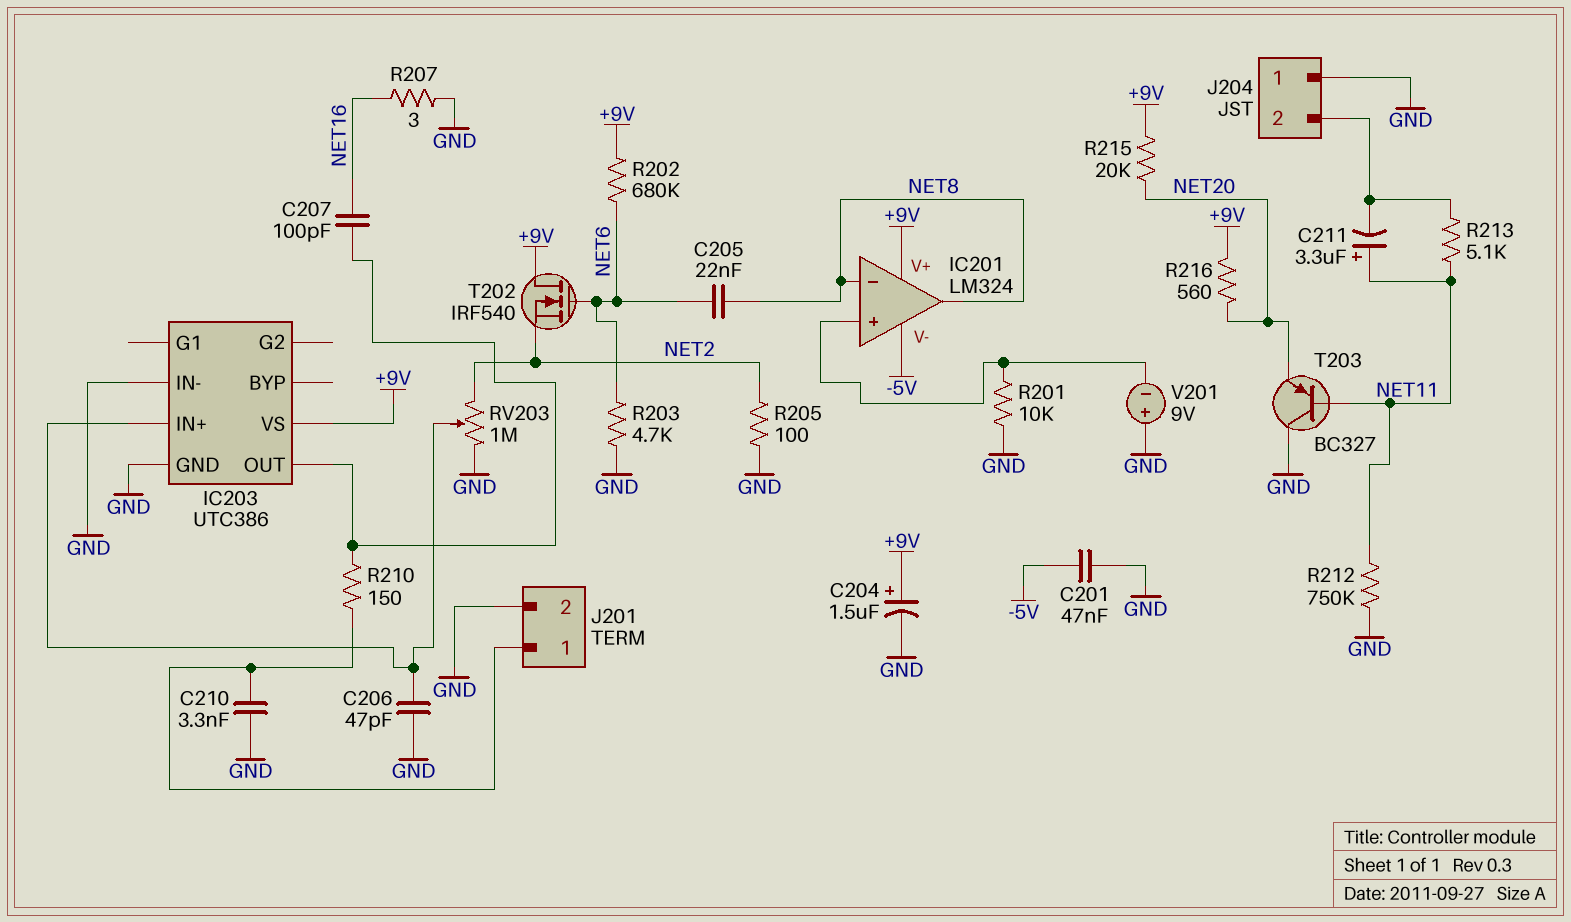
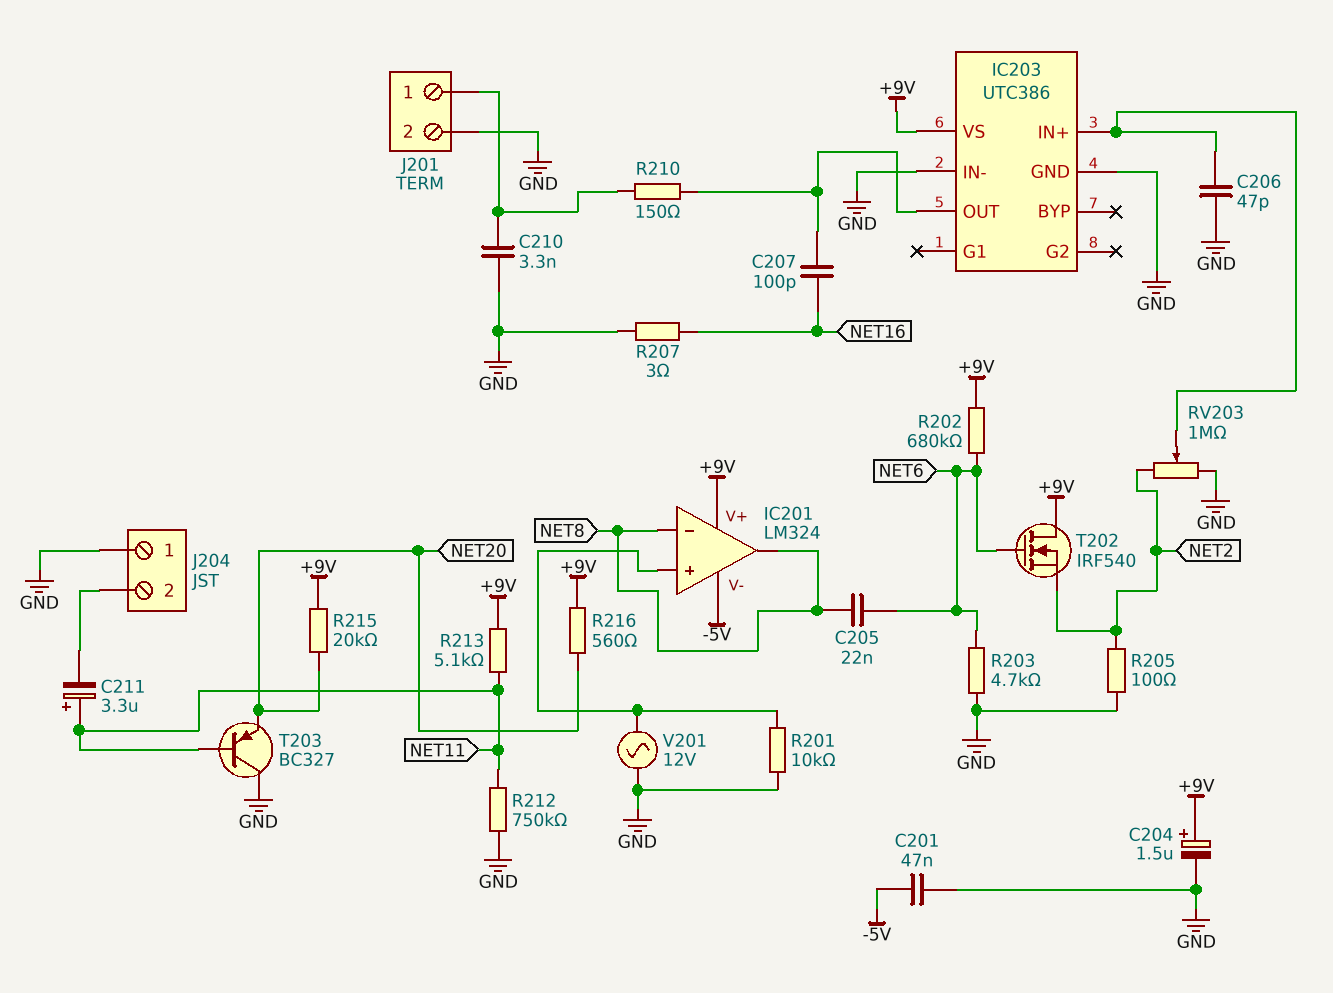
R213: 5.1k (J204/2, NET11) -> 5.1k (+9V, NET11)
V201: 9V (plus GND, minus IC201/in+) -> AC 12V (GND, IC201/in+)

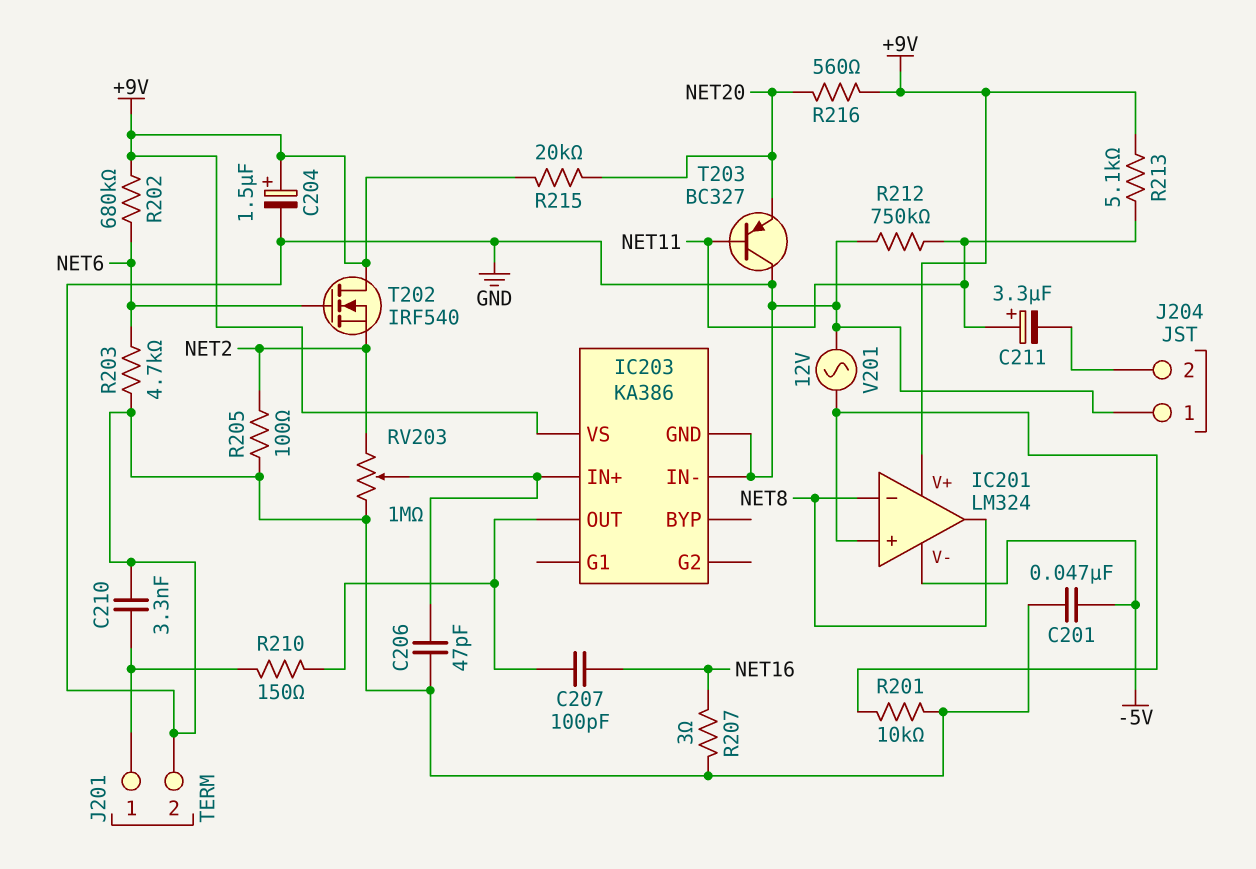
C205: 22nF (NET6, NET8) -> none
IC203: UTC386 -> KA386

